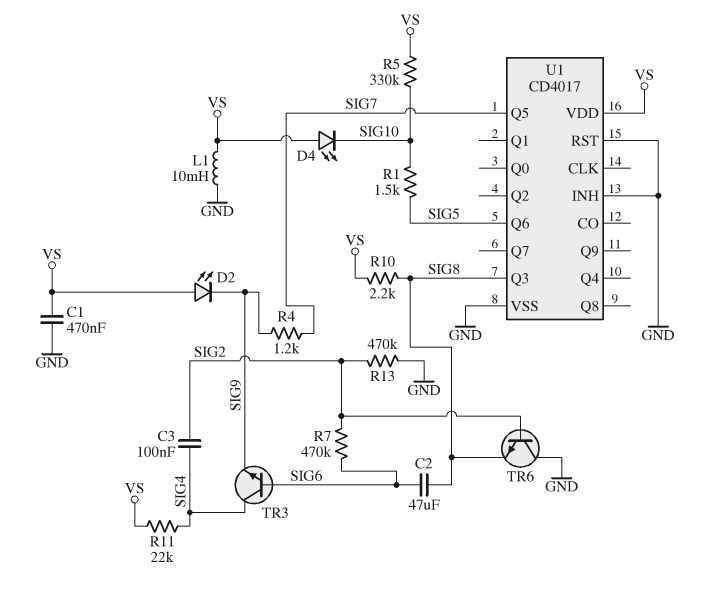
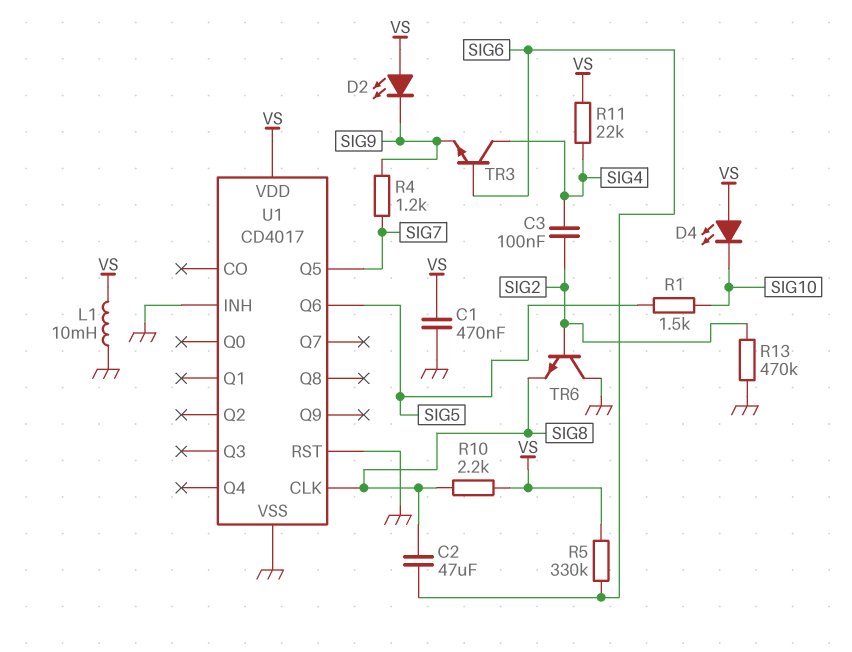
R5: 330k (SIG10, VS) -> 330k (SIG6, VS)
R7: 470k (SIG2, SIG6) -> none
U1 pin CLK: none -> SIG8
U1 pin Q3: SIG8 -> none

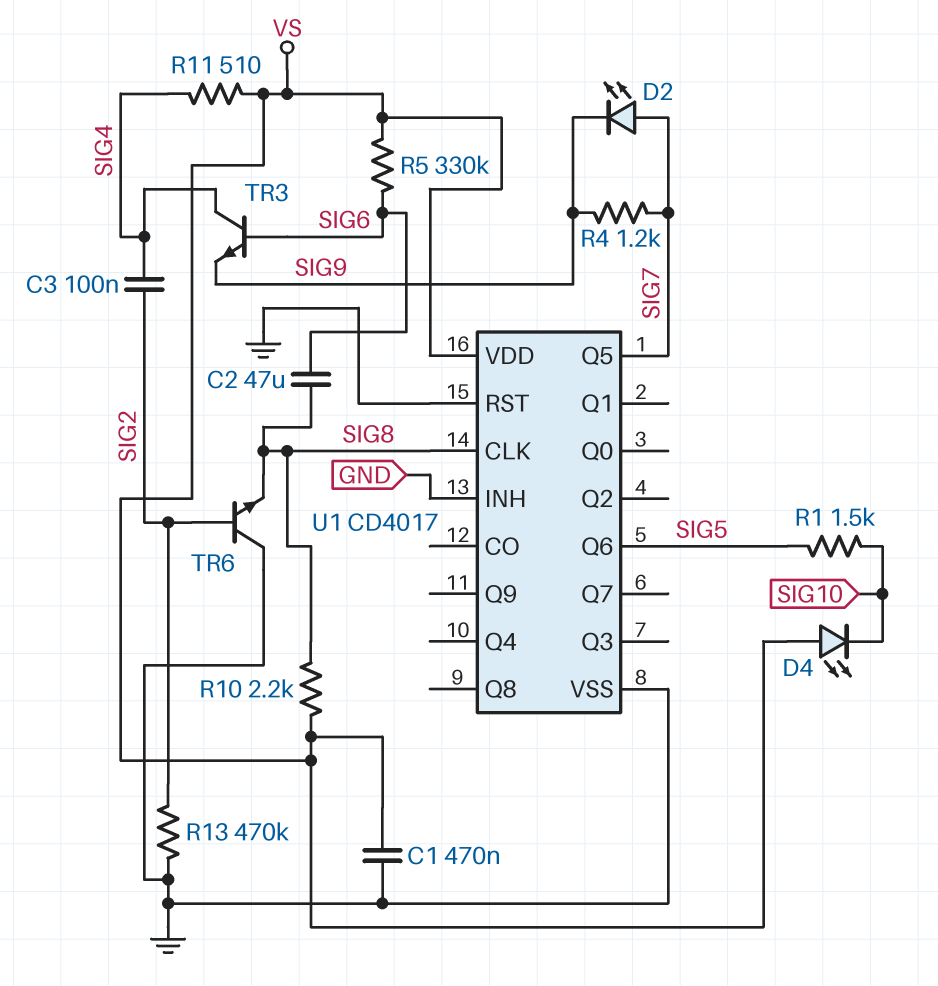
D2: LED (A VS, K SIG9) -> LED (A SIG7, K SIG9)
L1: 10mH (GND, VS) -> none
R11: 22k (SIG4, VS) -> 510 (SIG4, VS)

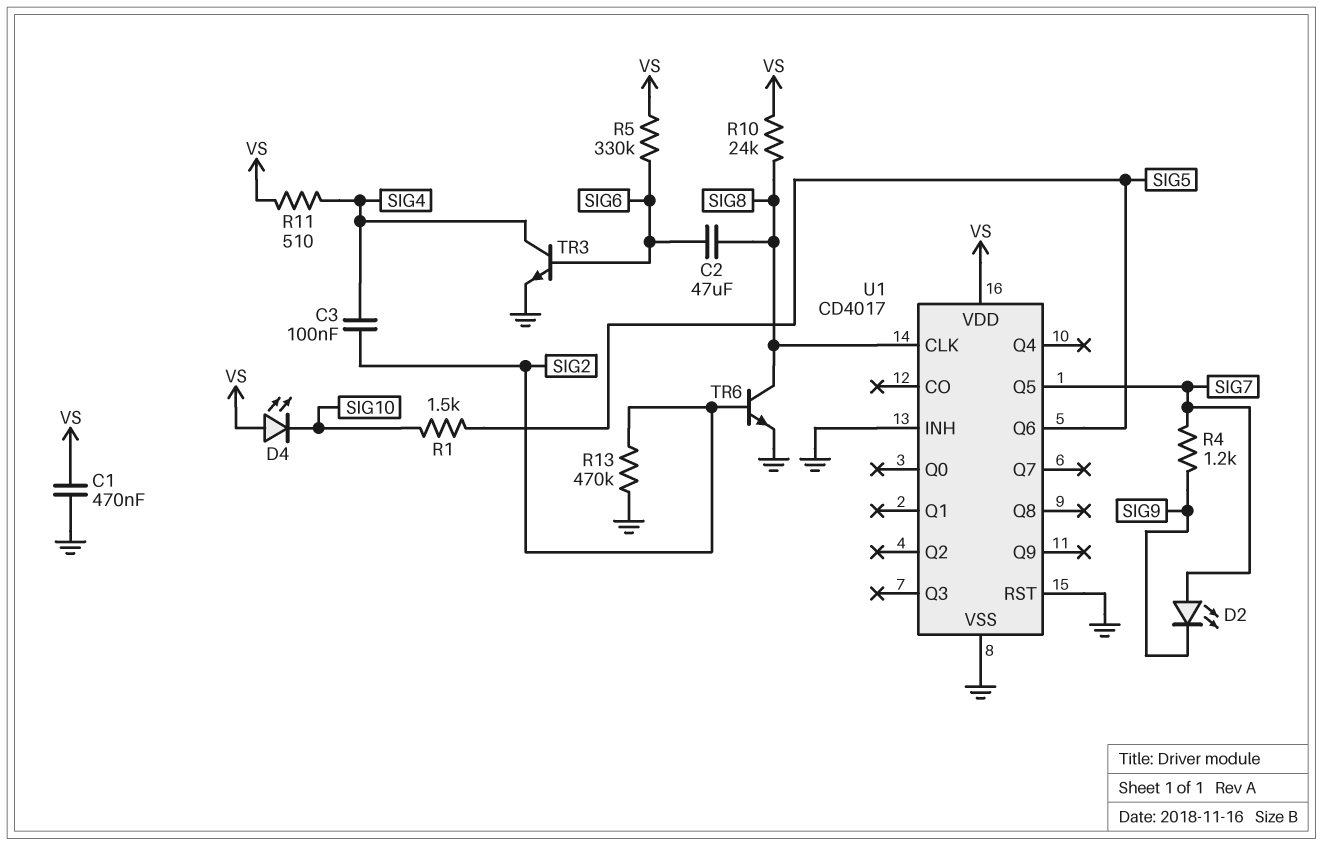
R10: 2.2k (SIG8, VS) -> 24k (SIG8, VS)
TR3: NPN (B SIG6, C SIG4, E SIG9) -> NPN (B SIG6, C SIG4, E GND)
TR6: NPN (B SIG2, C GND, E SIG8) -> NPN (B SIG2, C SIG8, E GND)

